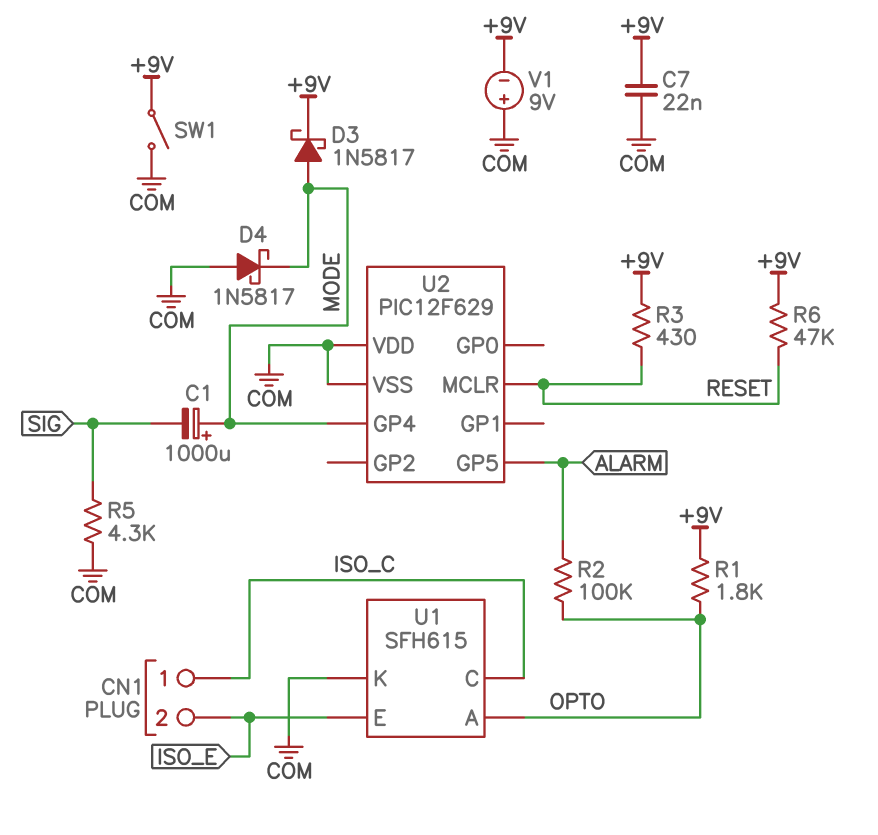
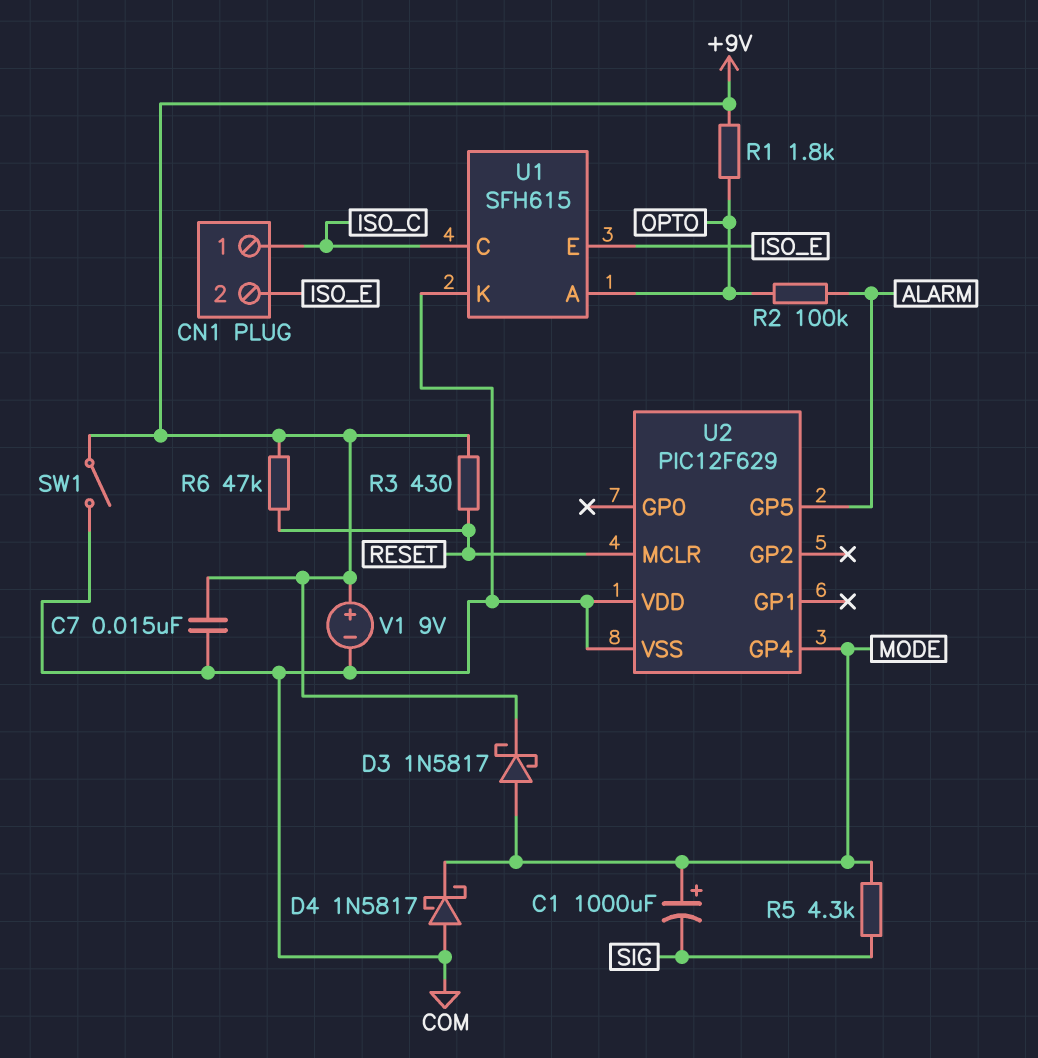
C7: 22nF (+9V, COM) -> 15nF (+9V, COM)
R5: 4.3k (COM, SIG) -> 4.3k (MODE, SIG)
V1: 9V (plus COM, minus +9V) -> 9V (plus +9V, minus COM)

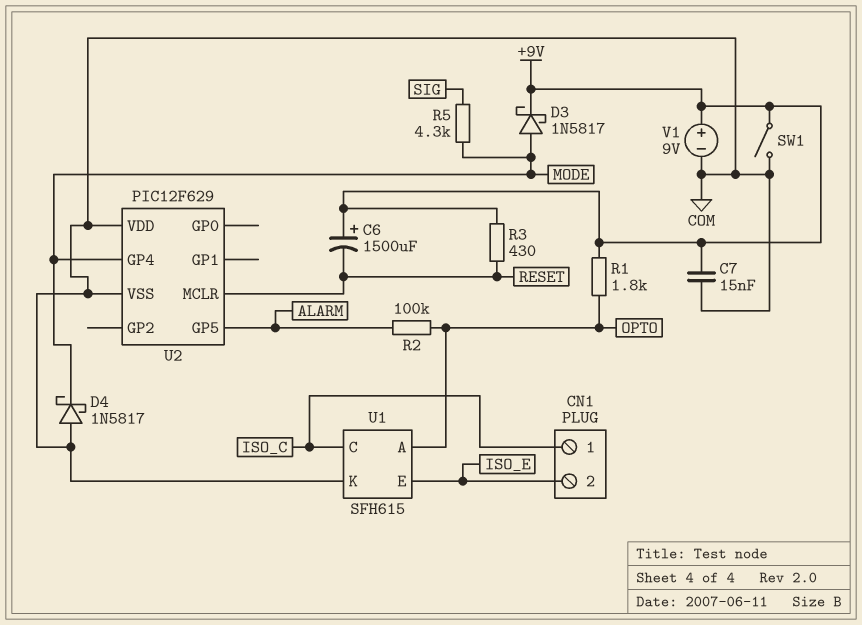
C1: 1000uF (plus MODE, minus SIG) -> none
C6: none -> 1500uF (plus +9V, minus RESET)
R6: 47k (+9V, RESET) -> none

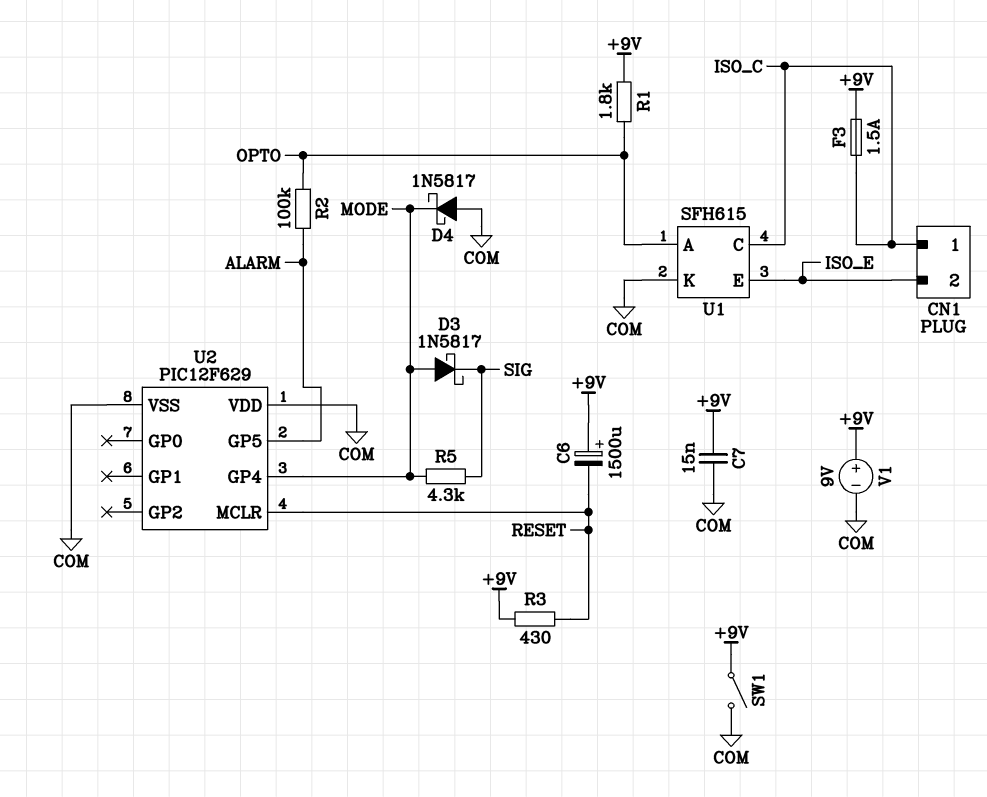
D3: schottky 1N5817 (A MODE, K +9V) -> schottky 1N5817 (A MODE, K SIG)
F3: none -> 1.5A (+9V, ISO_C)

